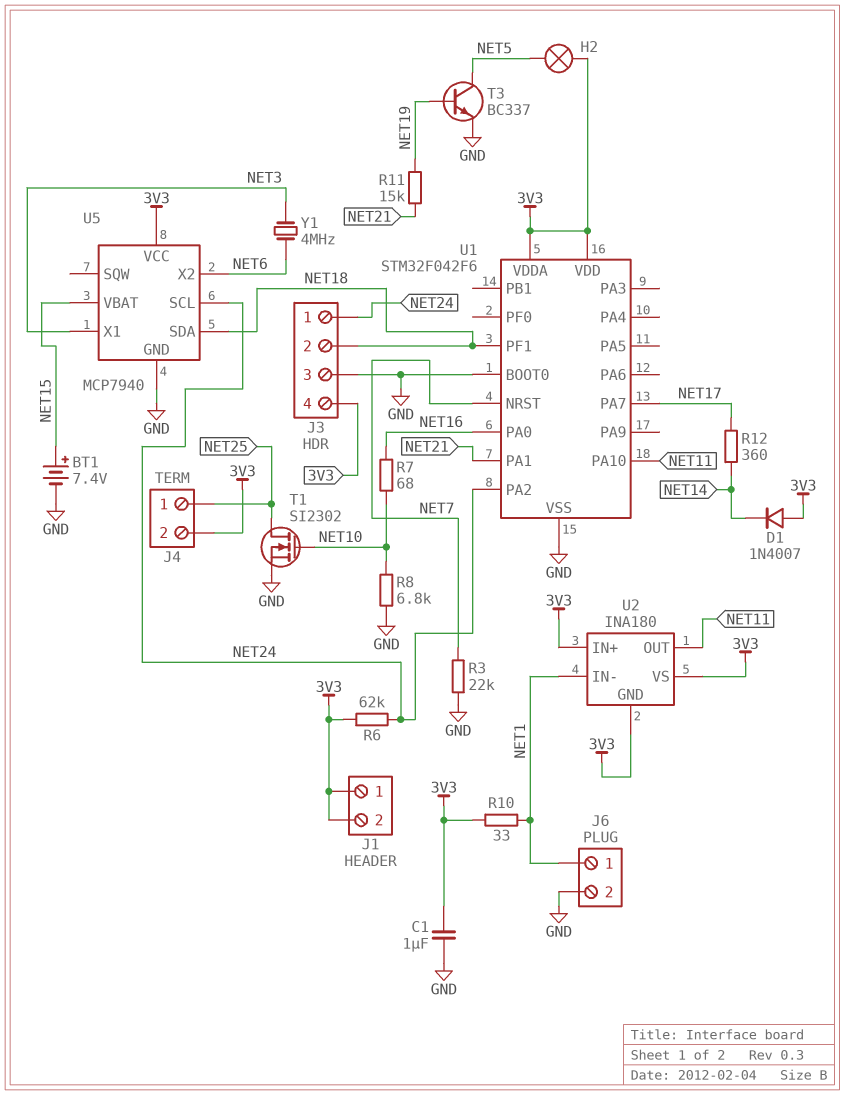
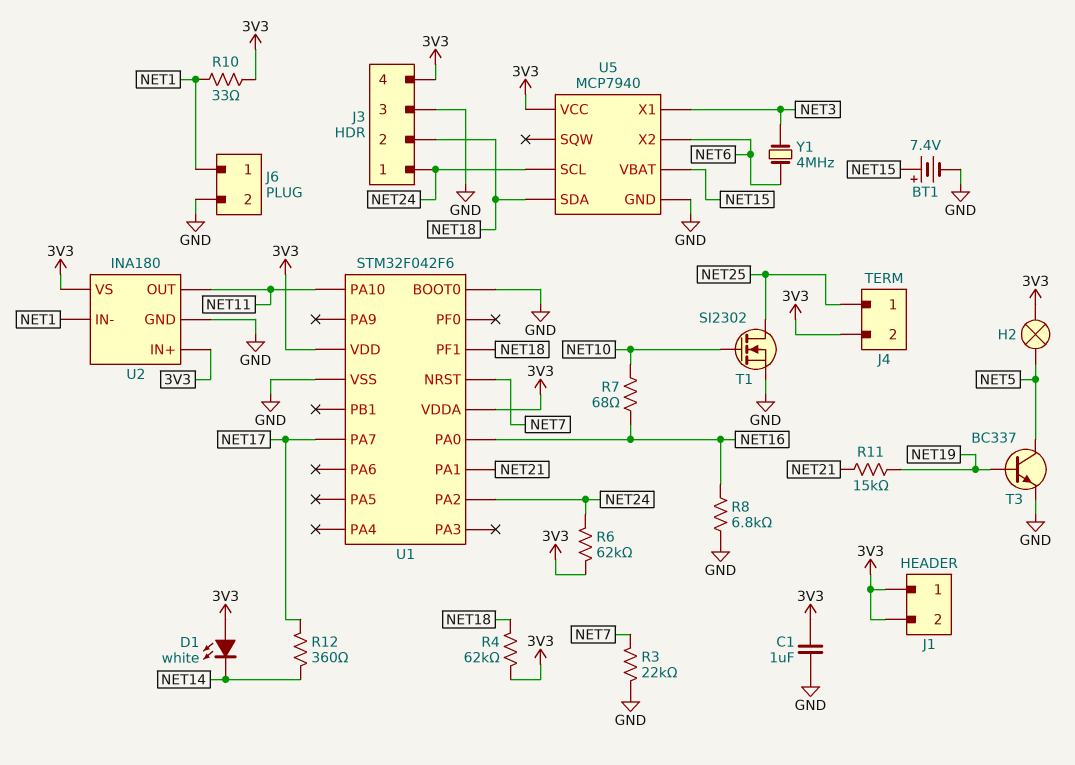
D1: diode 1N4007 (A 3V3, K NET14) -> LED white (A 3V3, K NET14)
R4: none -> 62k (3V3, NET18)
R8: 6.8k (GND, NET10) -> 6.8k (GND, NET16)
U2 pin GND: 3V3 -> GND

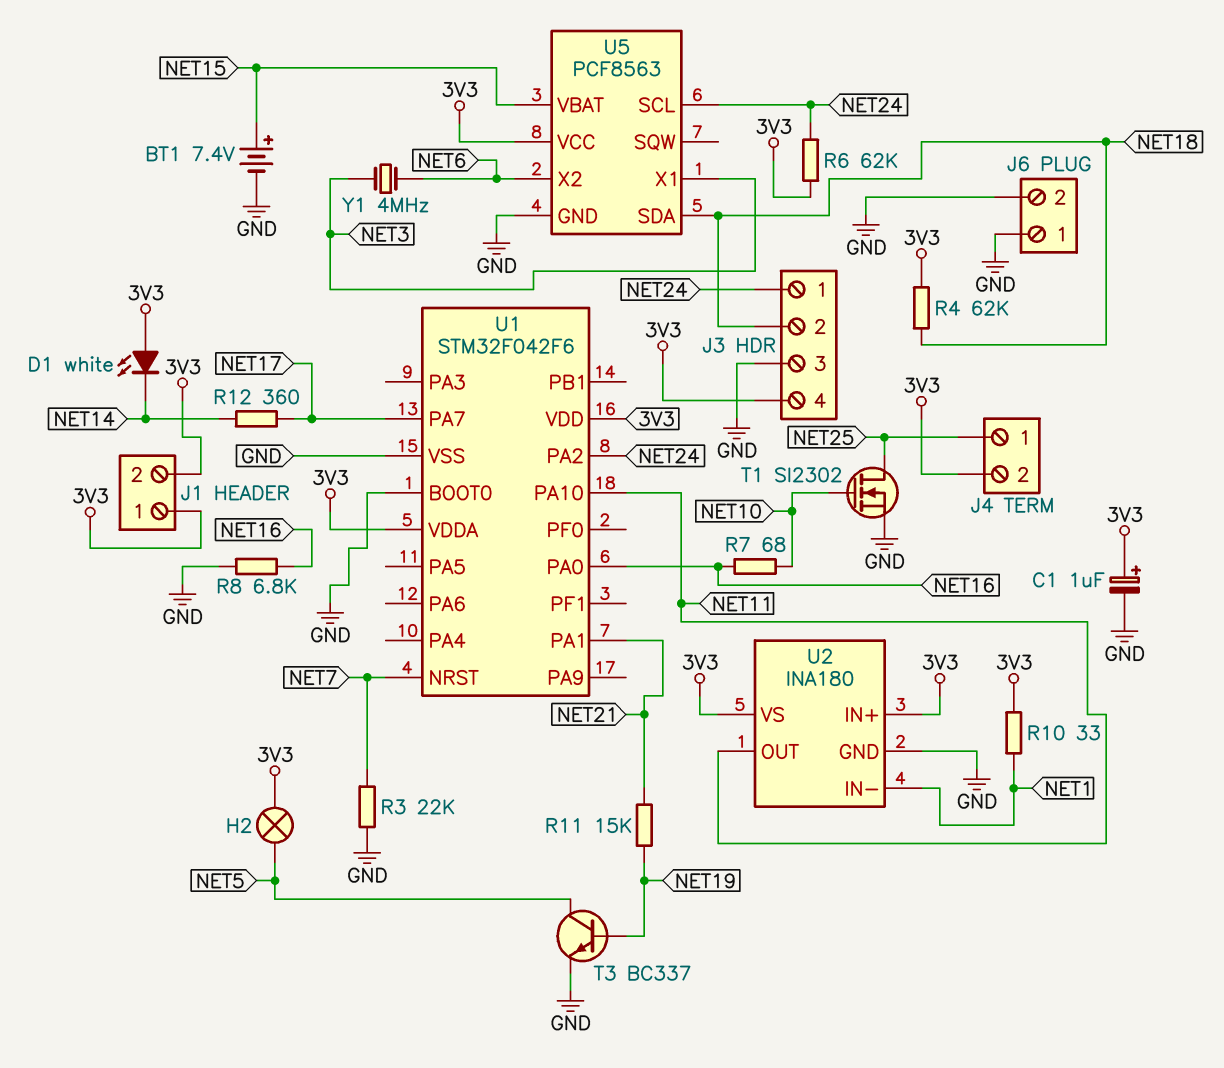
C1: 1uF (3V3, GND) -> 1uF (plus 3V3, minus GND)
J6 pin 1: NET1 -> GND
U1 pin PF1: NET18 -> none
U5: MCP7940 -> PCF8563

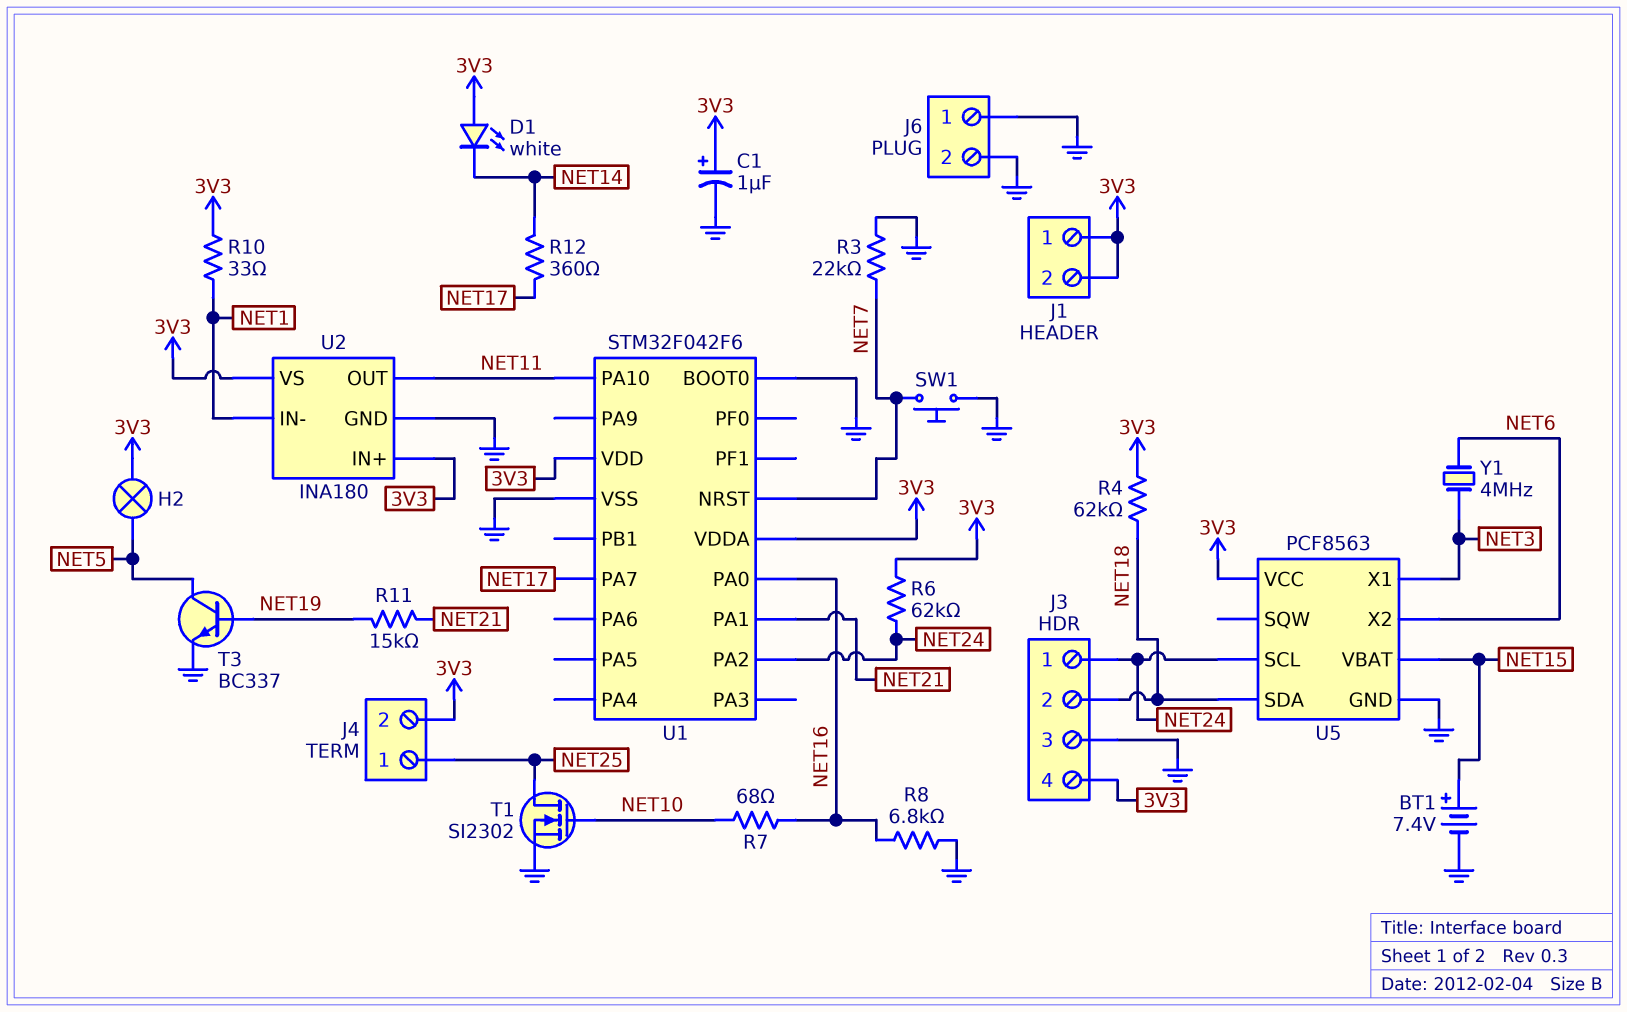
SW1: none -> button (GND, NET7)

